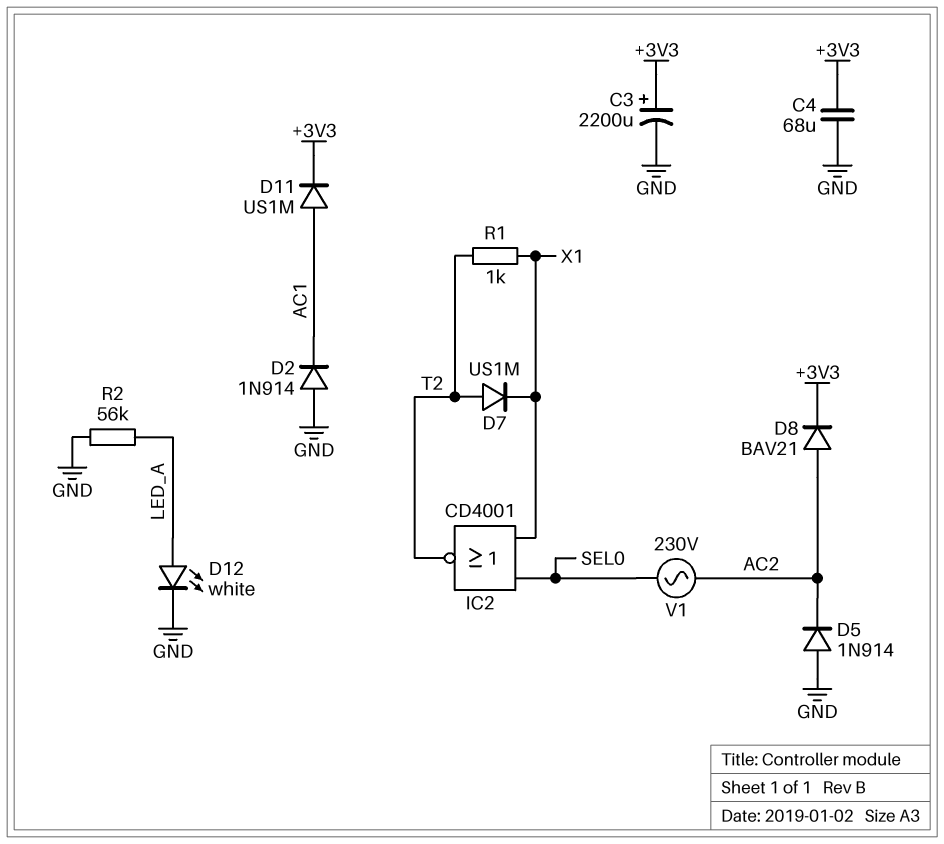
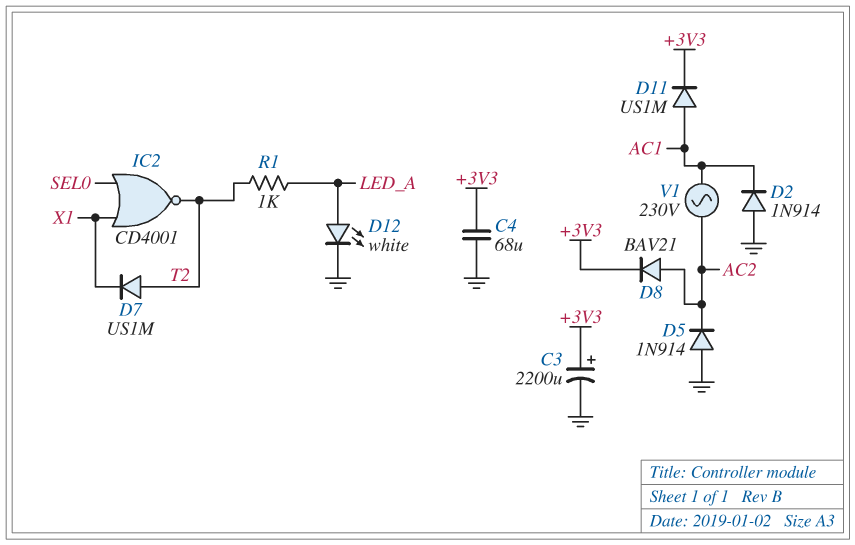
R1: 1k (T2, X1) -> 1k (LED_A, T2)
R2: 56k (GND, LED_A) -> none
V1: AC 230V (AC2, SEL0) -> AC 230V (AC1, AC2)

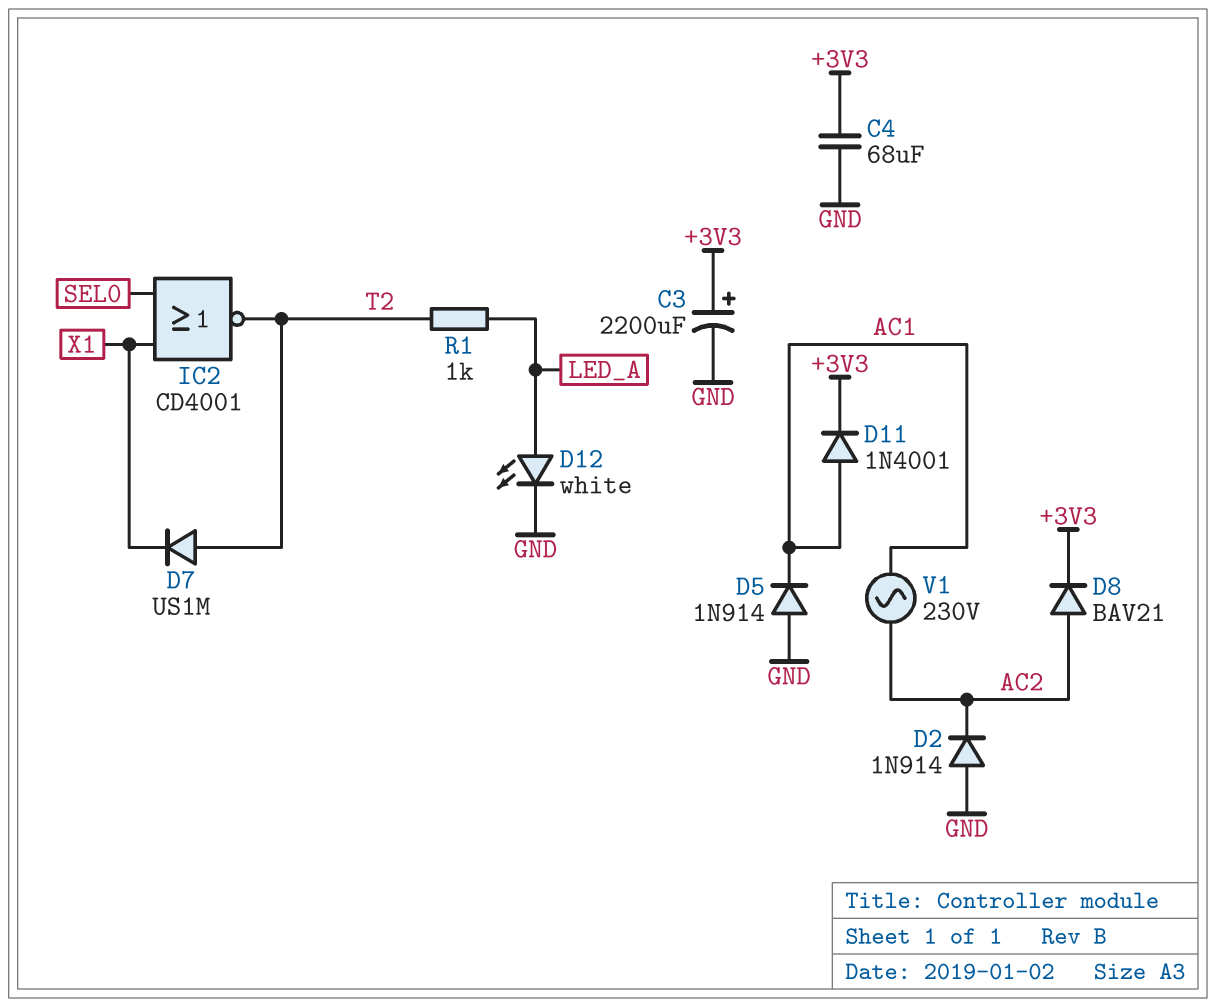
D2: diode 1N914 (A GND, K AC1) -> diode 1N914 (A GND, K AC2)
D5: diode 1N914 (A GND, K AC2) -> diode 1N914 (A GND, K AC1)
D11: diode US1M (A AC1, K +3V3) -> diode 1N4001 (A AC1, K +3V3)

